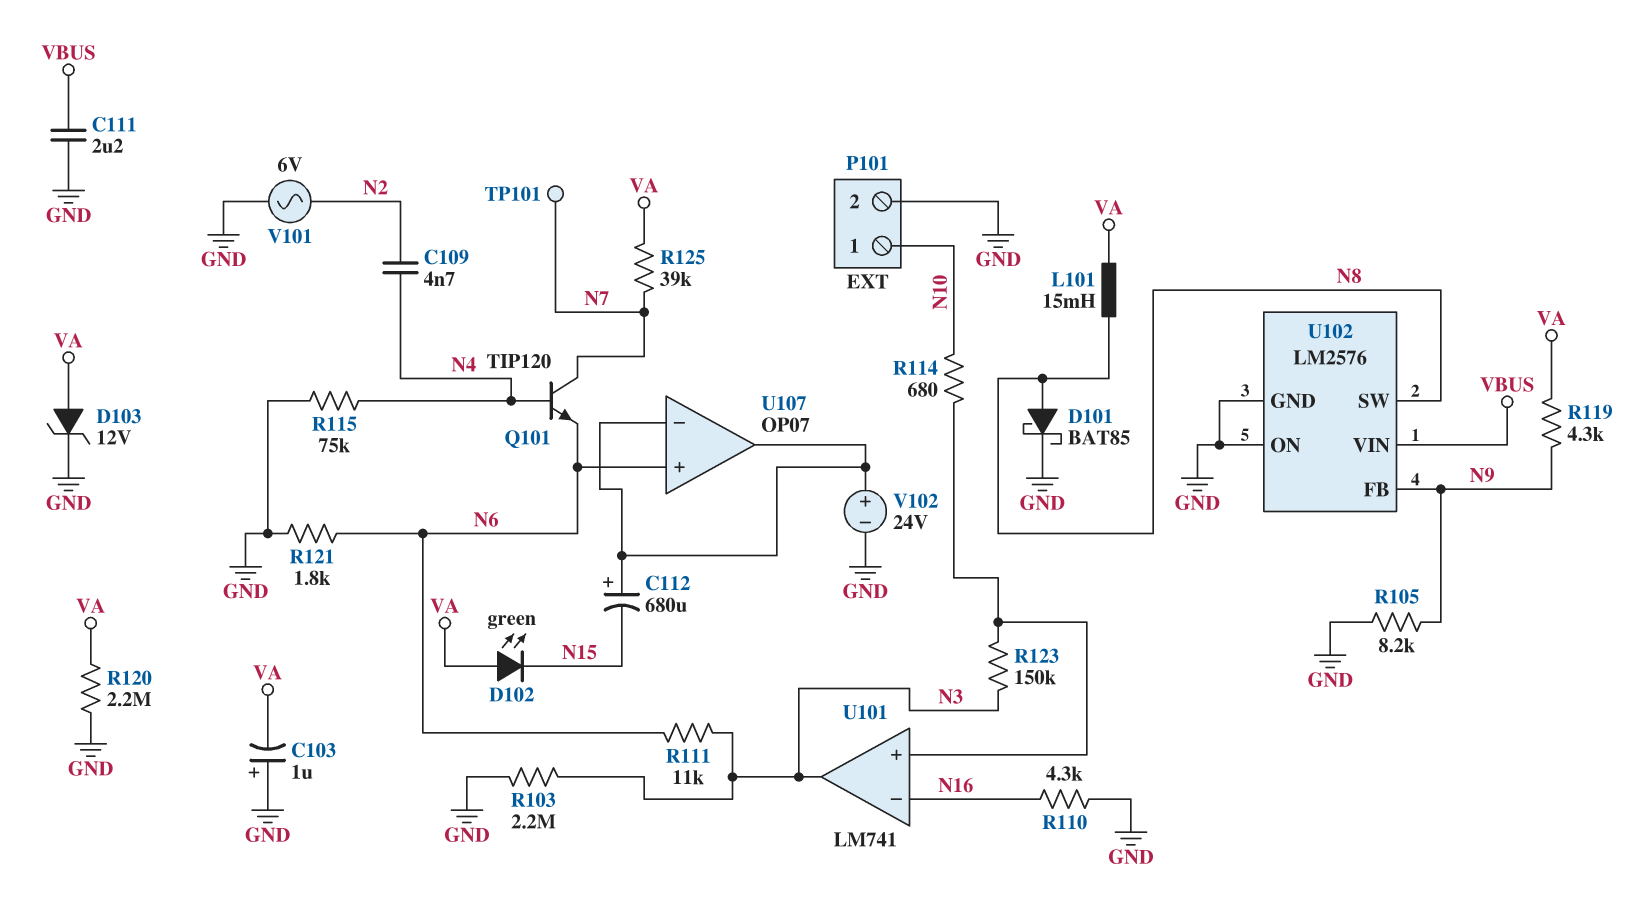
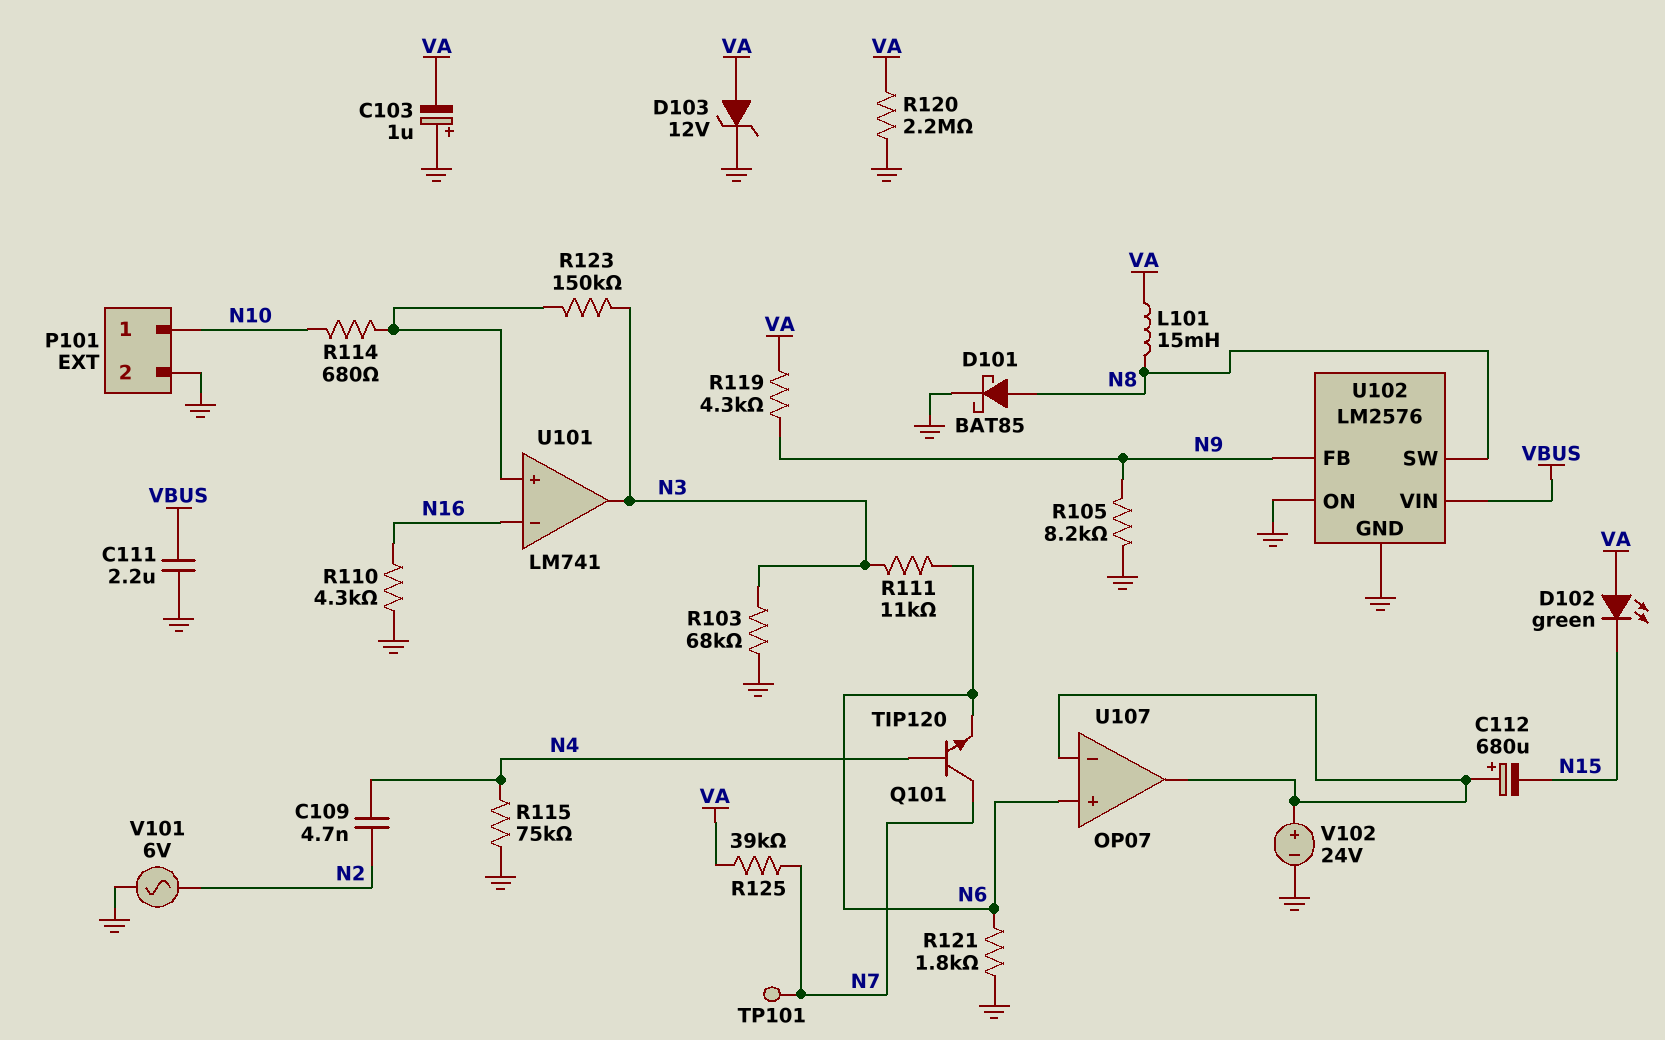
R103: 2.2M (GND, N3) -> 68k (GND, N3)

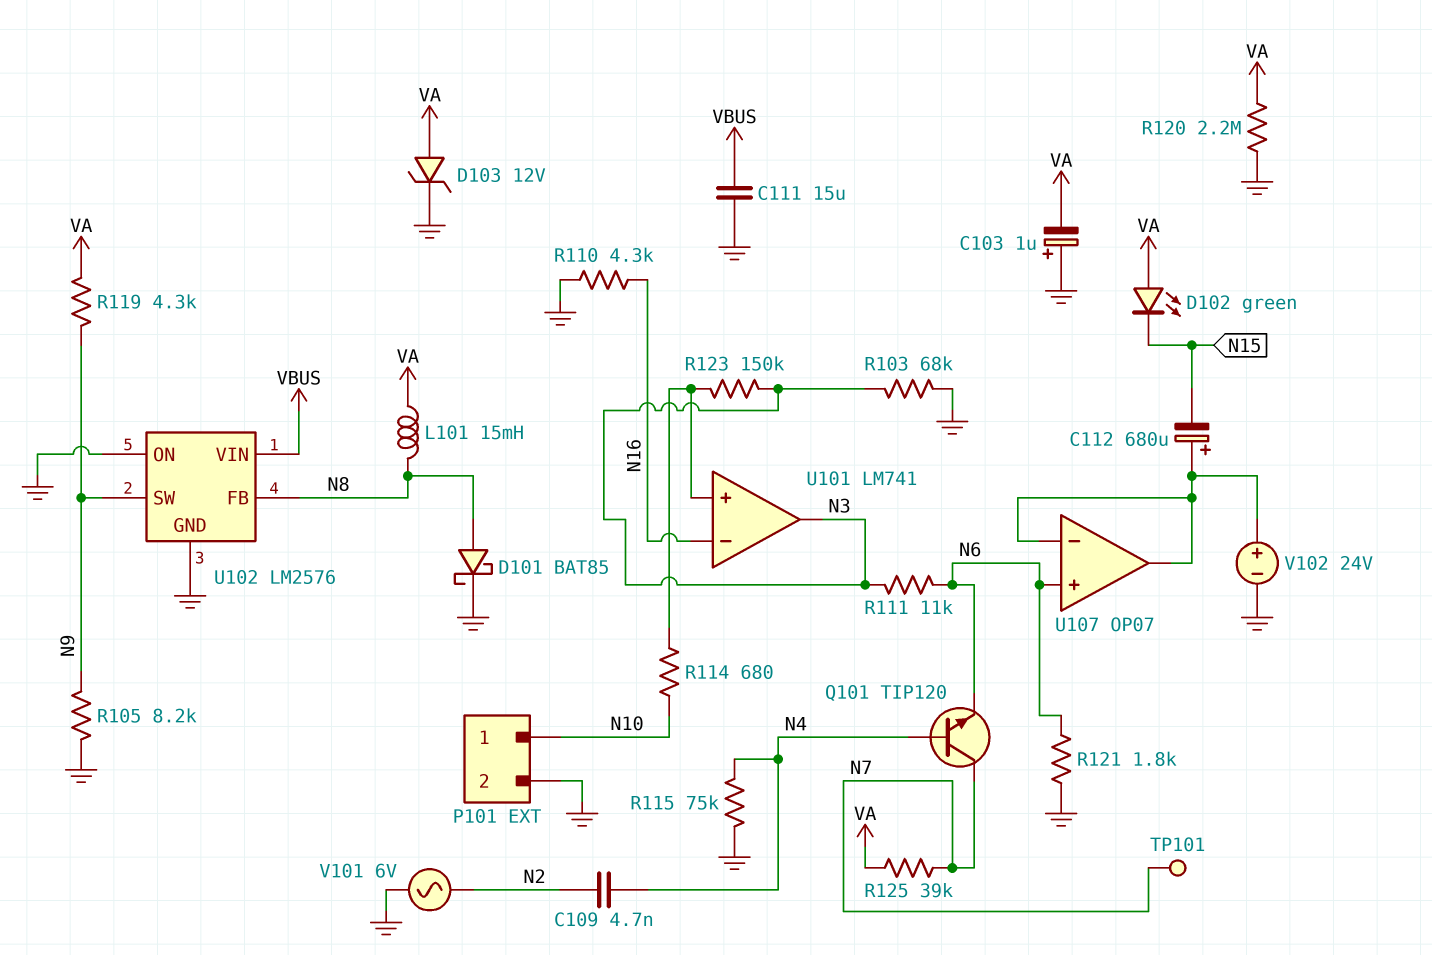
C111: 2.2uF (GND, VBUS) -> 15uF (GND, VBUS)
U102 pin FB: N9 -> N8
U102 pin SW: N8 -> N9

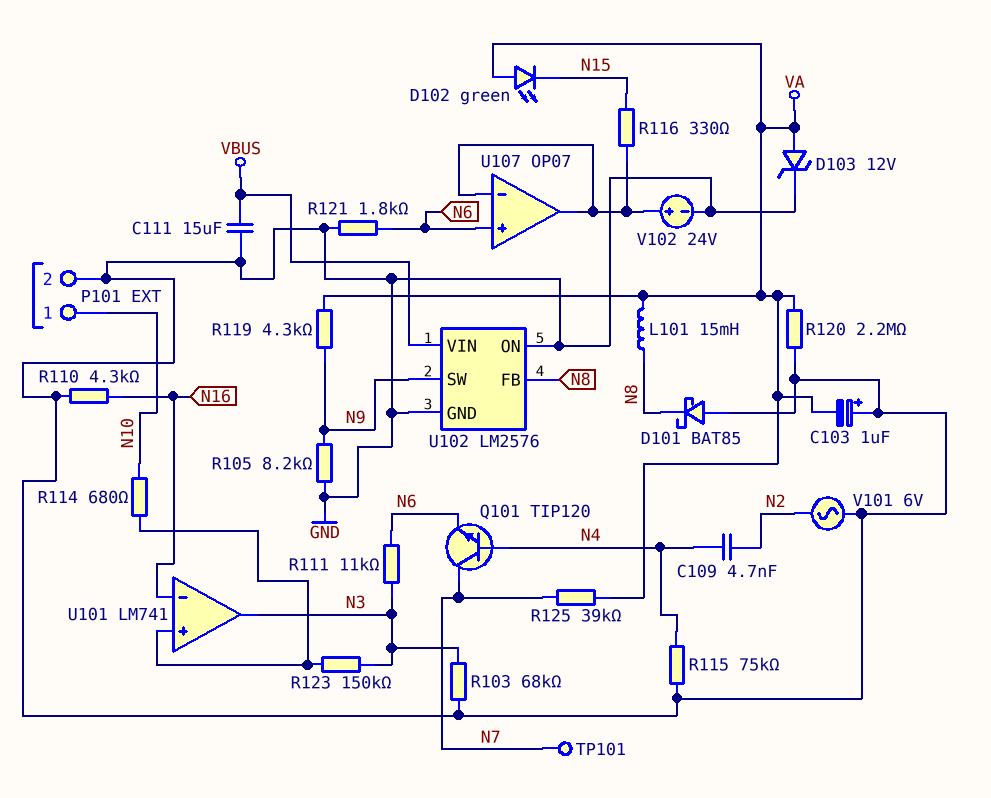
C112: 680uF (plus U107/in-, minus N15) -> none
D101: schottky BAT85 (A N8, K GND) -> schottky BAT85 (A GND, K N8)
R116: none -> 330 (N15, U107/in-)

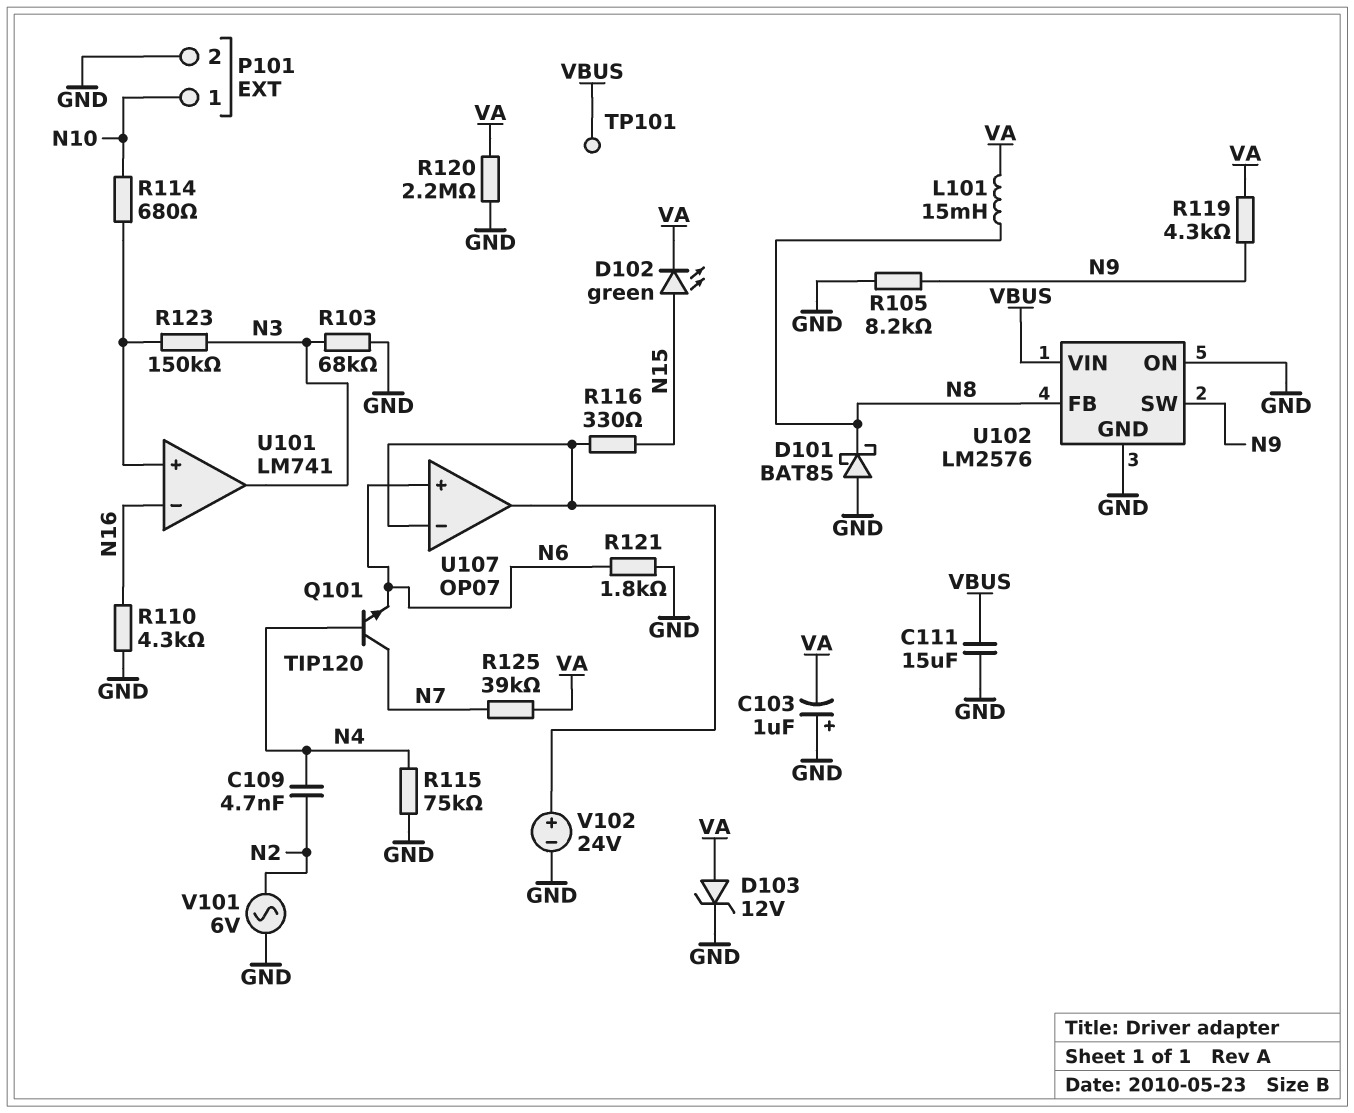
D102: LED green (A VA, K N15) -> LED green (A N15, K VA)
R111: 11k (N3, N6) -> none
TP101: test point (N7) -> test point (VBUS)

